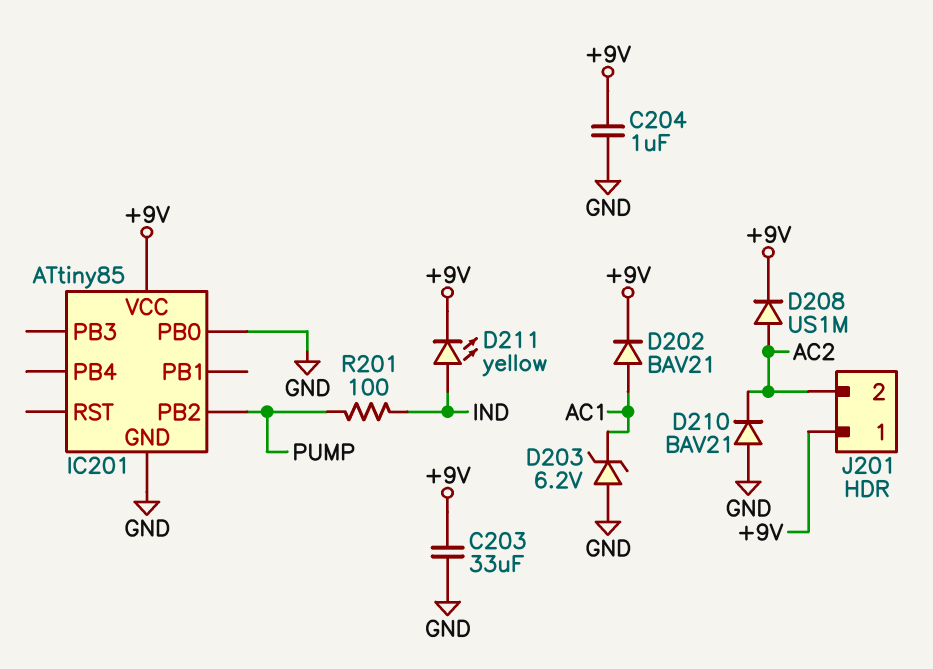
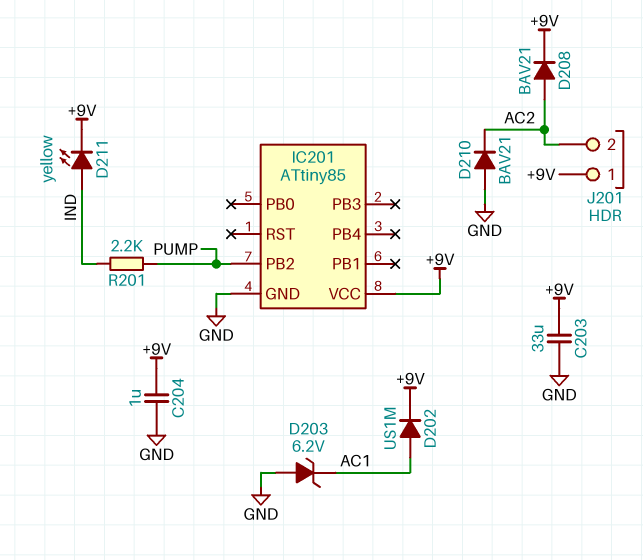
D202: diode BAV21 (A AC1, K +9V) -> diode US1M (A AC1, K +9V)
D208: diode US1M (A AC2, K +9V) -> diode BAV21 (A AC2, K +9V)
IC201 pin PB0: GND -> none
R201: 100 (IND, PUMP) -> 2.2k (IND, PUMP)

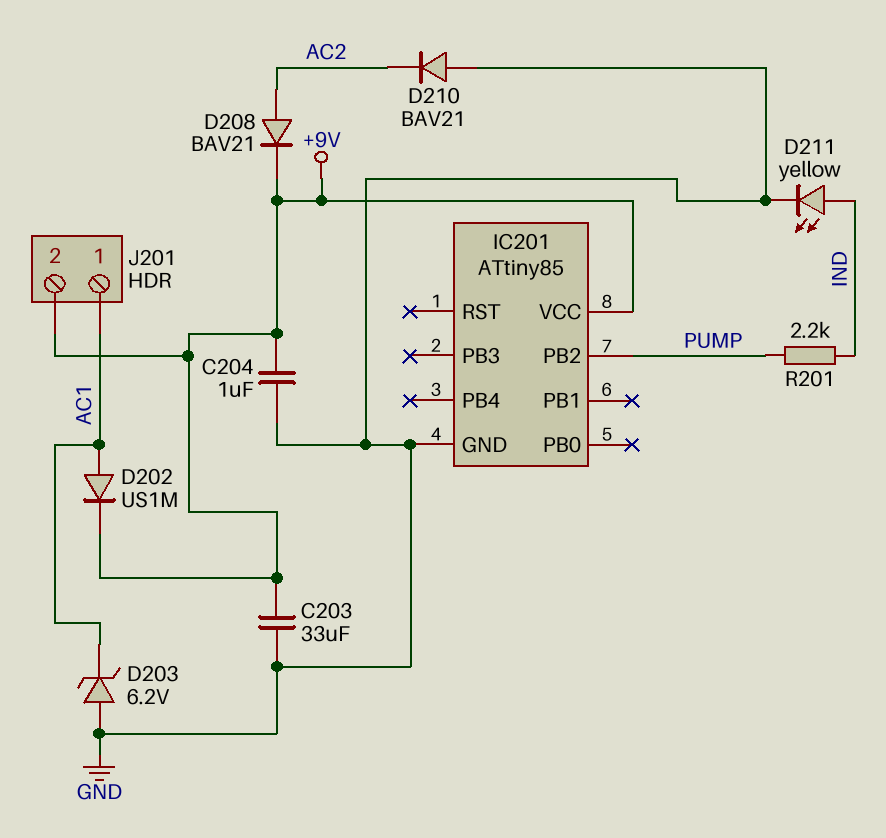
D211: LED yellow (A IND, K +9V) -> LED yellow (A IND, K GND)
J201 pin 1: +9V -> AC1
J201 pin 2: AC2 -> +9V

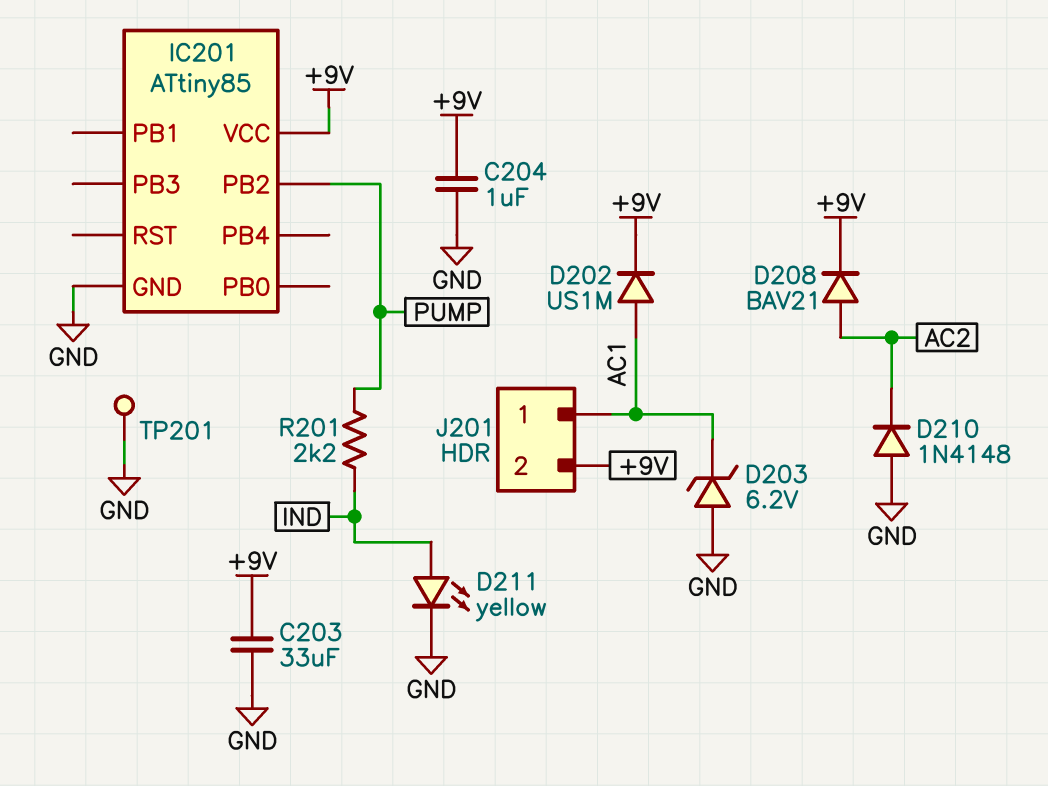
D210: diode BAV21 (A GND, K AC2) -> diode 1N4148 (A GND, K AC2)
TP201: none -> test point (GND)

